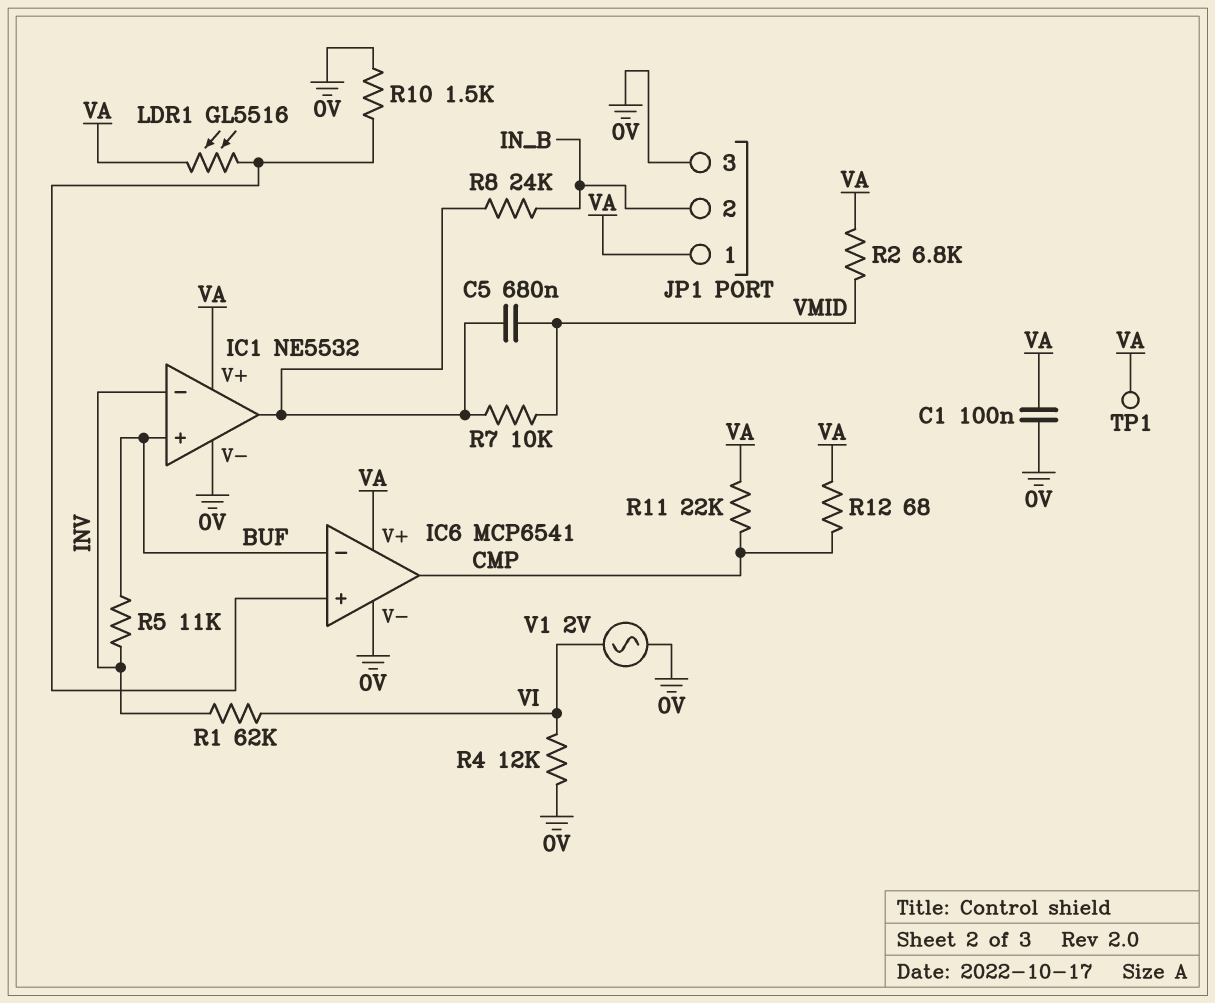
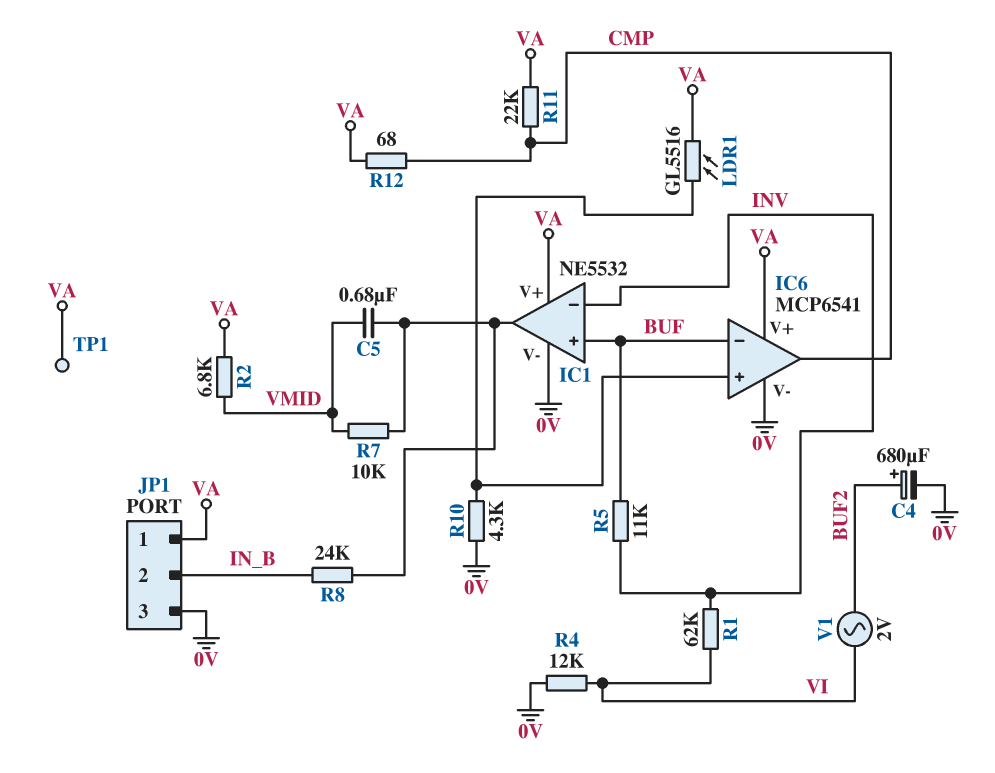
C1: 100nF (0V, VA) -> none
C4: none -> 680uF (plus BUF2, minus 0V)
R10: 1.5k (0V, IC6/in+) -> 4.3k (0V, IC6/in+)
V1: AC 2V (0V, VI) -> AC 2V (BUF2, VI)

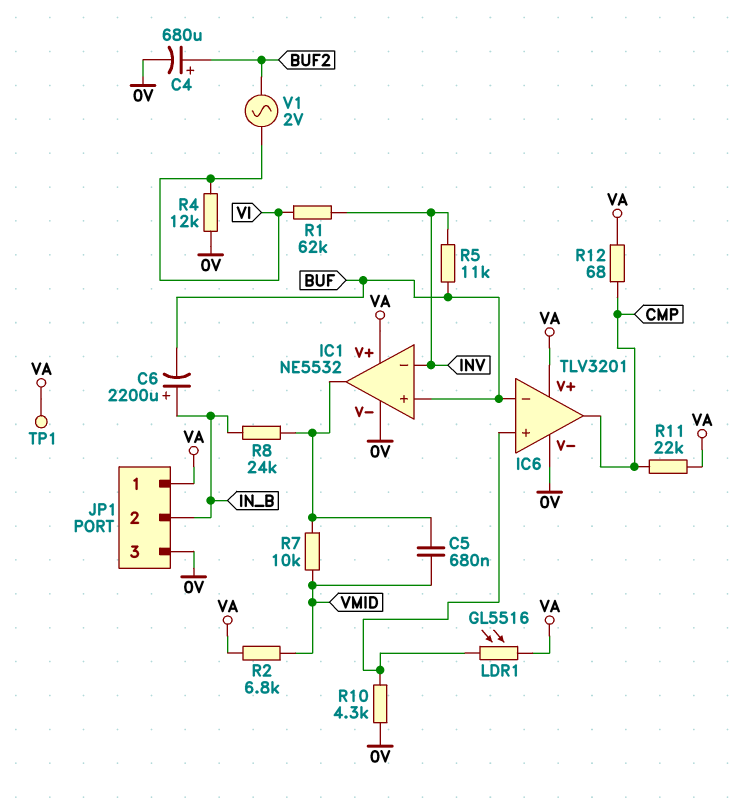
C6: none -> 2200uF (plus IN_B, minus BUF)
IC6: MCP6541 -> TLV3201

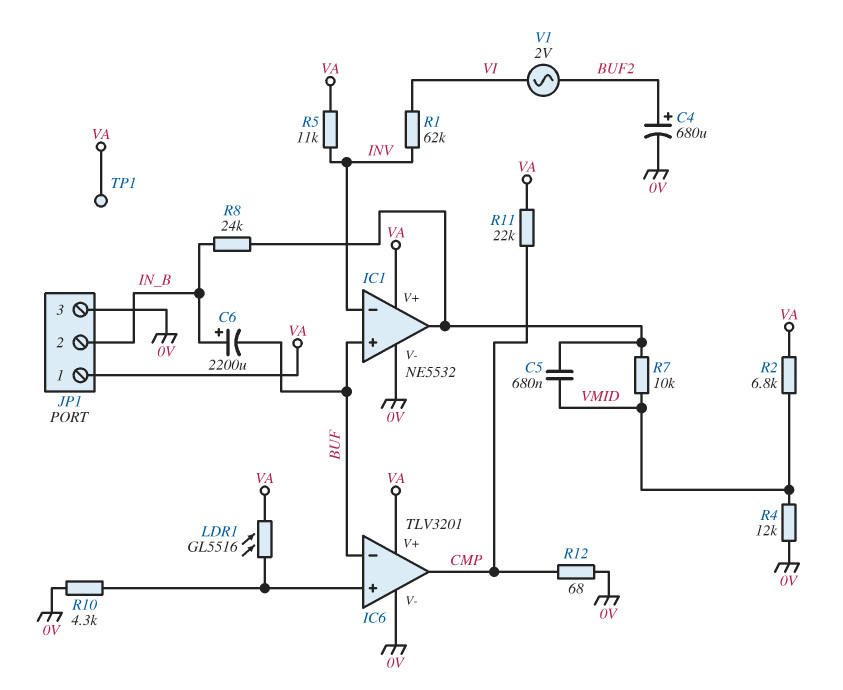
R4: 12k (0V, VI) -> 12k (0V, VMID)
R5: 11k (BUF, INV) -> 11k (INV, VA)
R12: 68 (CMP, VA) -> 68 (0V, CMP)

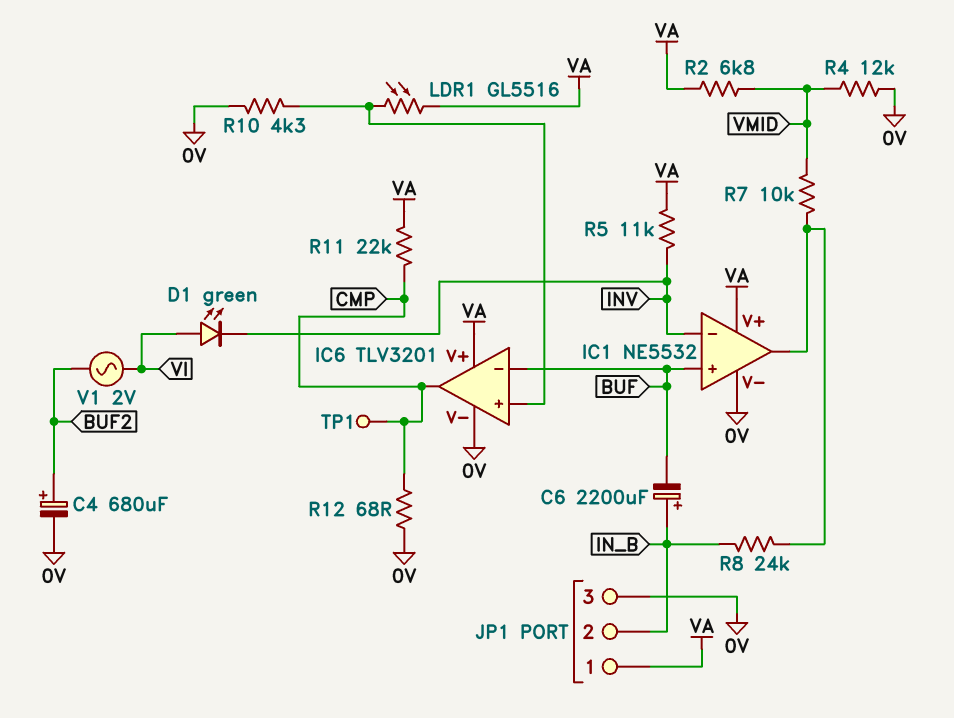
C5: 680nF (IC1/out, VMID) -> none
D1: none -> LED green (A VI, K INV)
R1: 62k (INV, VI) -> none
TP1: test point (VA) -> test point (CMP)

